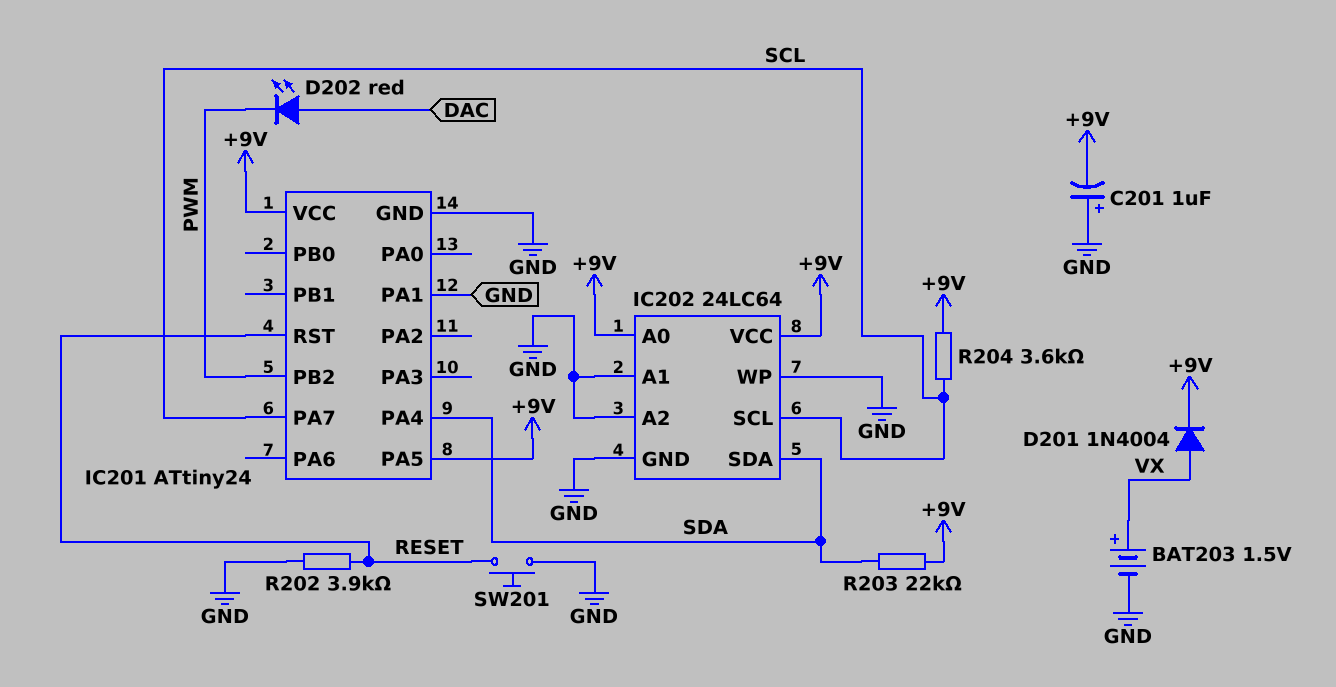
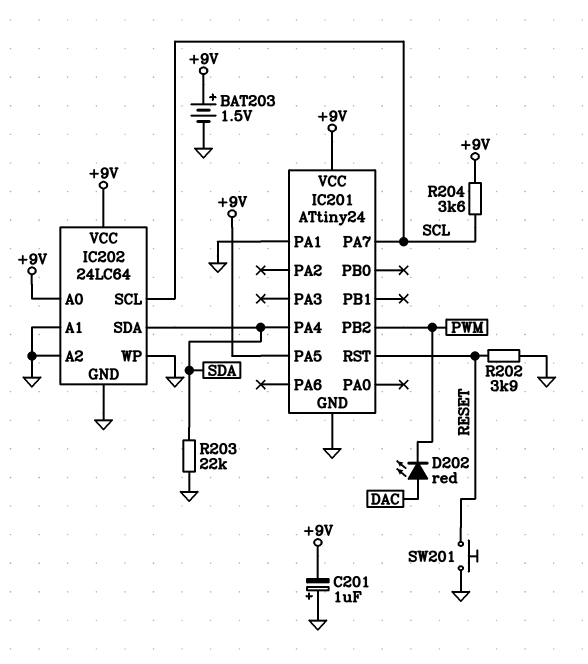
BAT203: 1.5V (plus VX, minus GND) -> 1.5V (plus +9V, minus GND)
D201: diode 1N4004 (A VX, K +9V) -> none
R203: 22k (+9V, SDA) -> 22k (GND, SDA)

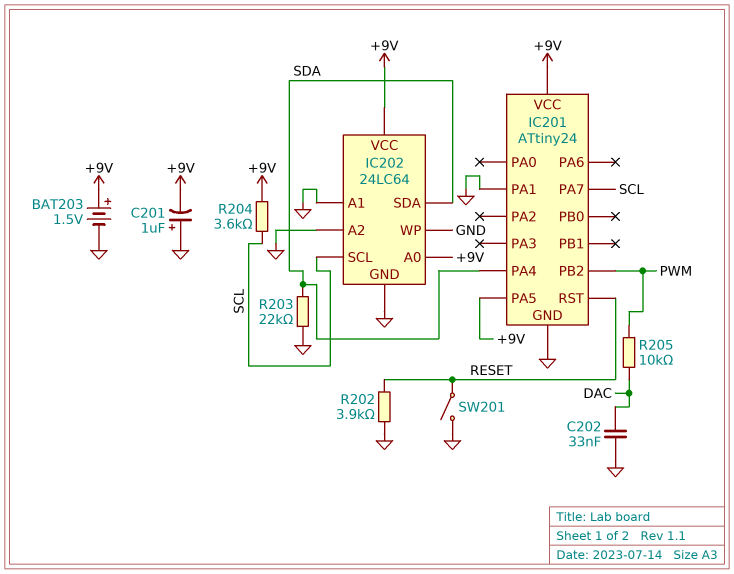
C202: none -> 33nF (DAC, GND)
D202: LED red (A DAC, K PWM) -> none
R205: none -> 10k (DAC, PWM)
SW201: button (GND, RESET) -> switch (GND, RESET)

